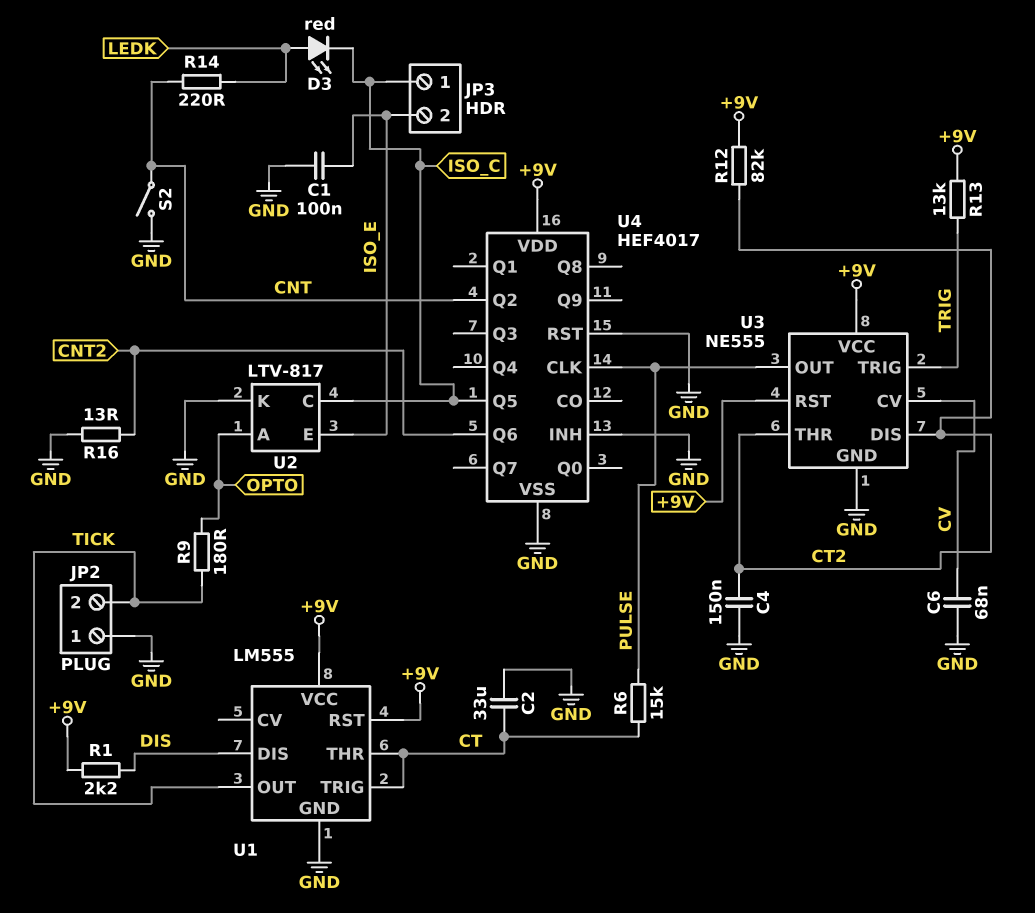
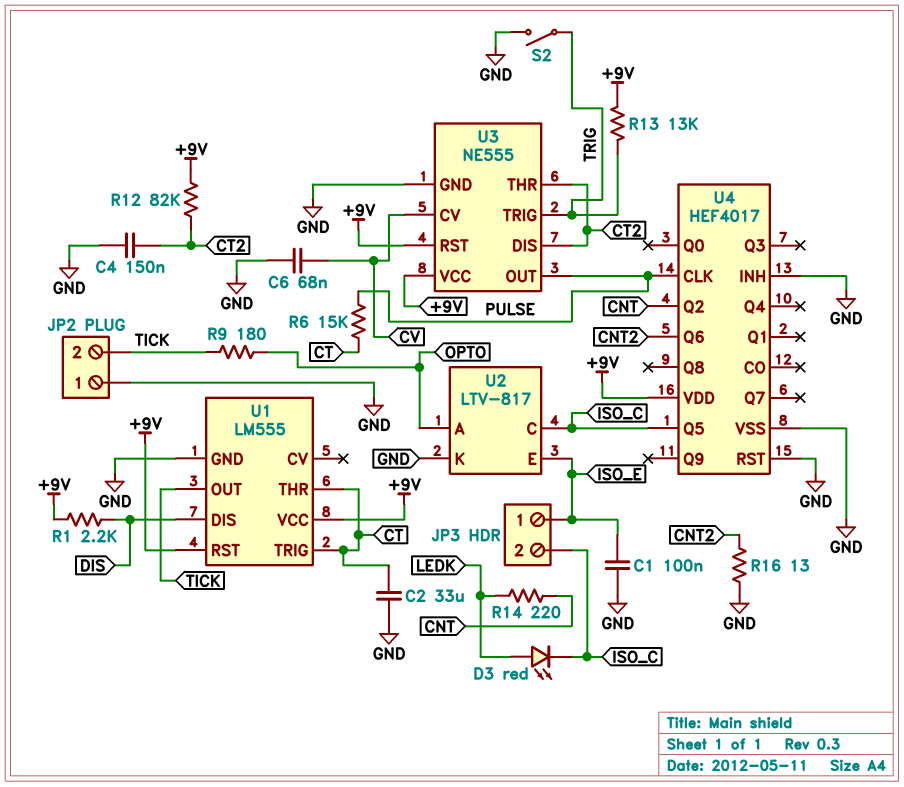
JP3 pin 1: ISO_C -> ISO_E
JP3 pin 2: ISO_E -> ISO_C
S2: switch (CNT, GND) -> switch (GND, TRIG)

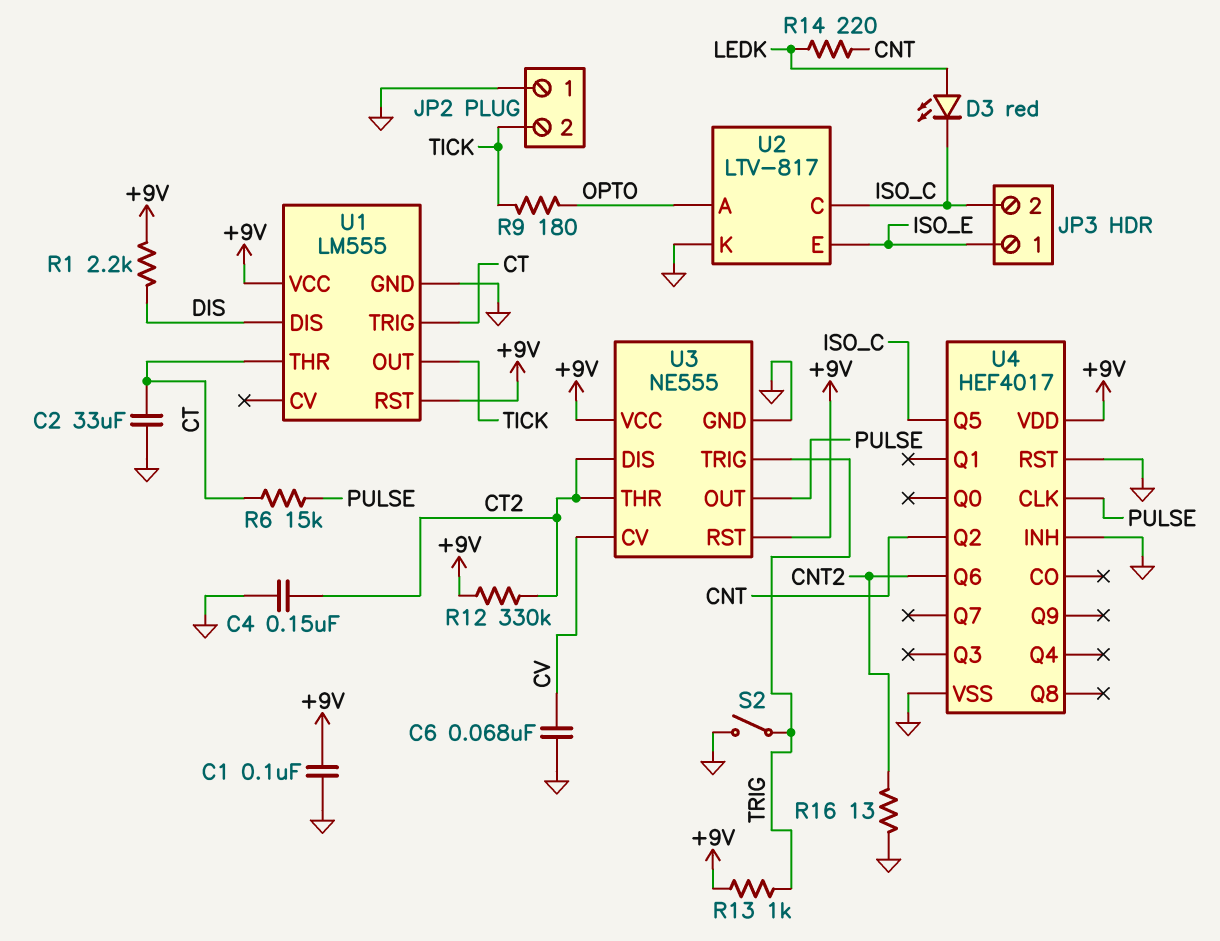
C1: 100nF (GND, ISO_E) -> 100nF (+9V, GND)
R12: 82k (+9V, CT2) -> 330k (+9V, CT2)
R13: 13k (+9V, TRIG) -> 1k (+9V, TRIG)

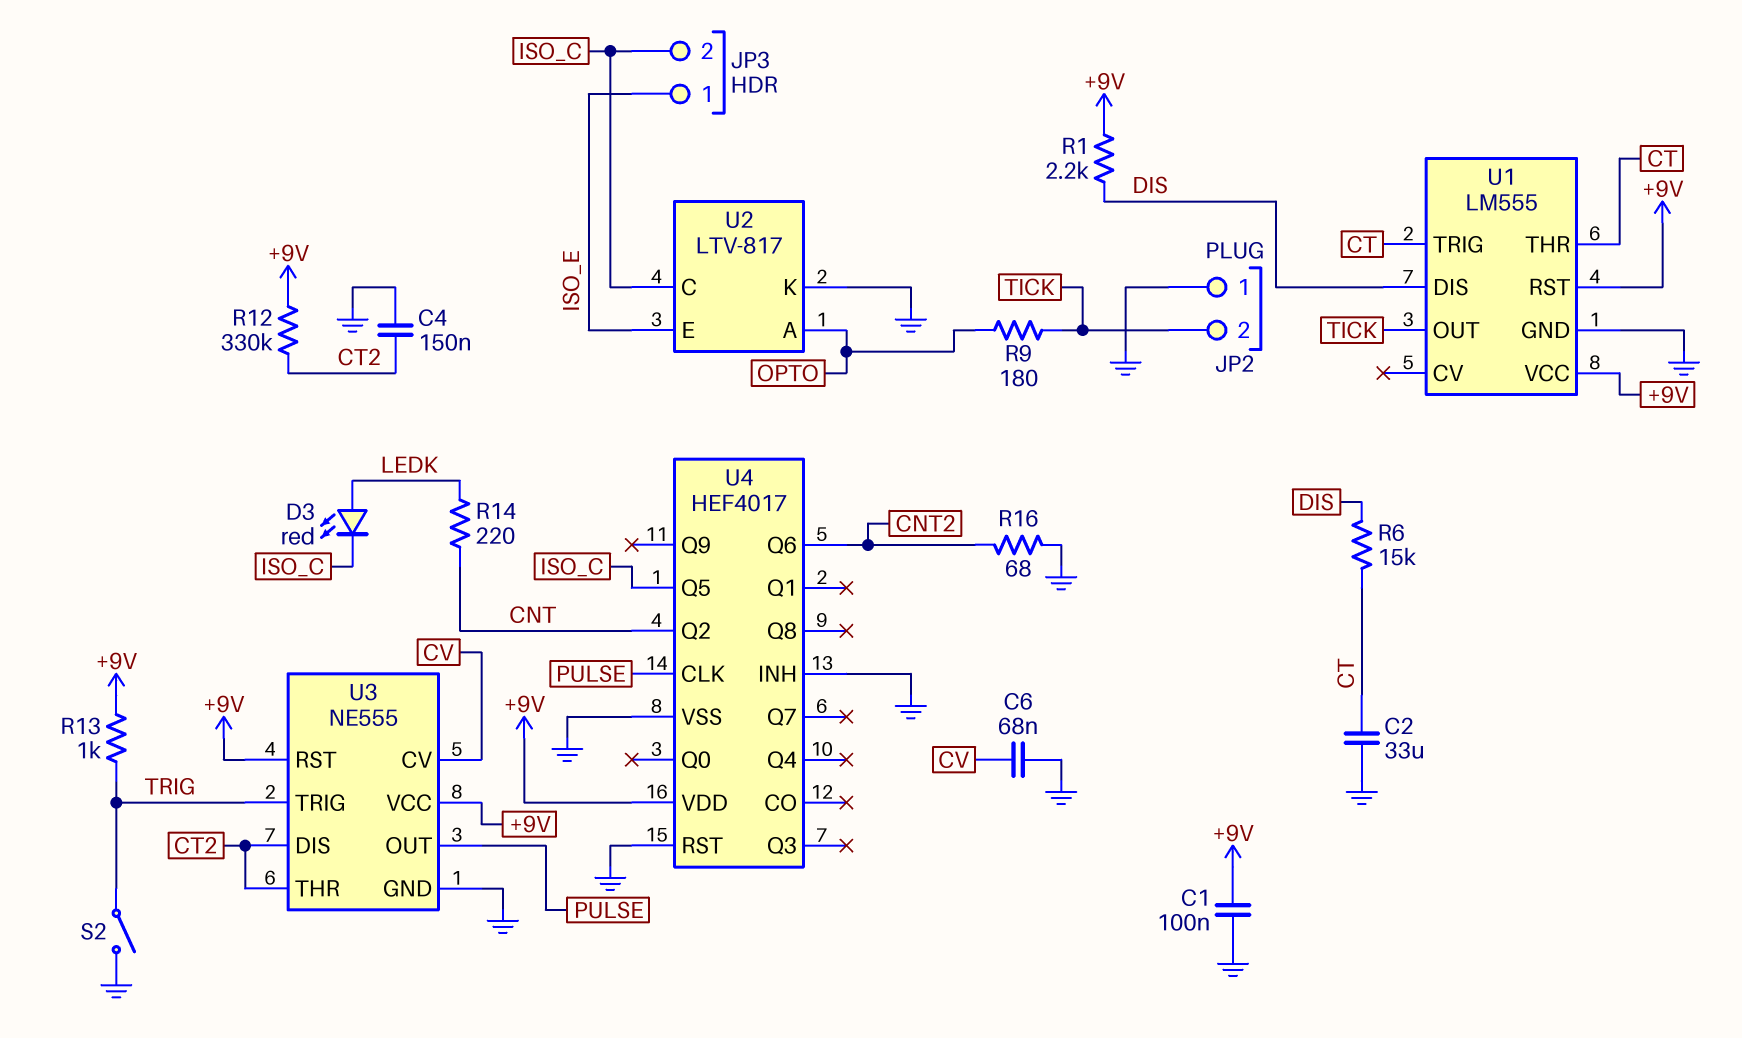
R6: 15k (CT, PULSE) -> 15k (CT, DIS)
R16: 13 (CNT2, GND) -> 68 (CNT2, GND)

